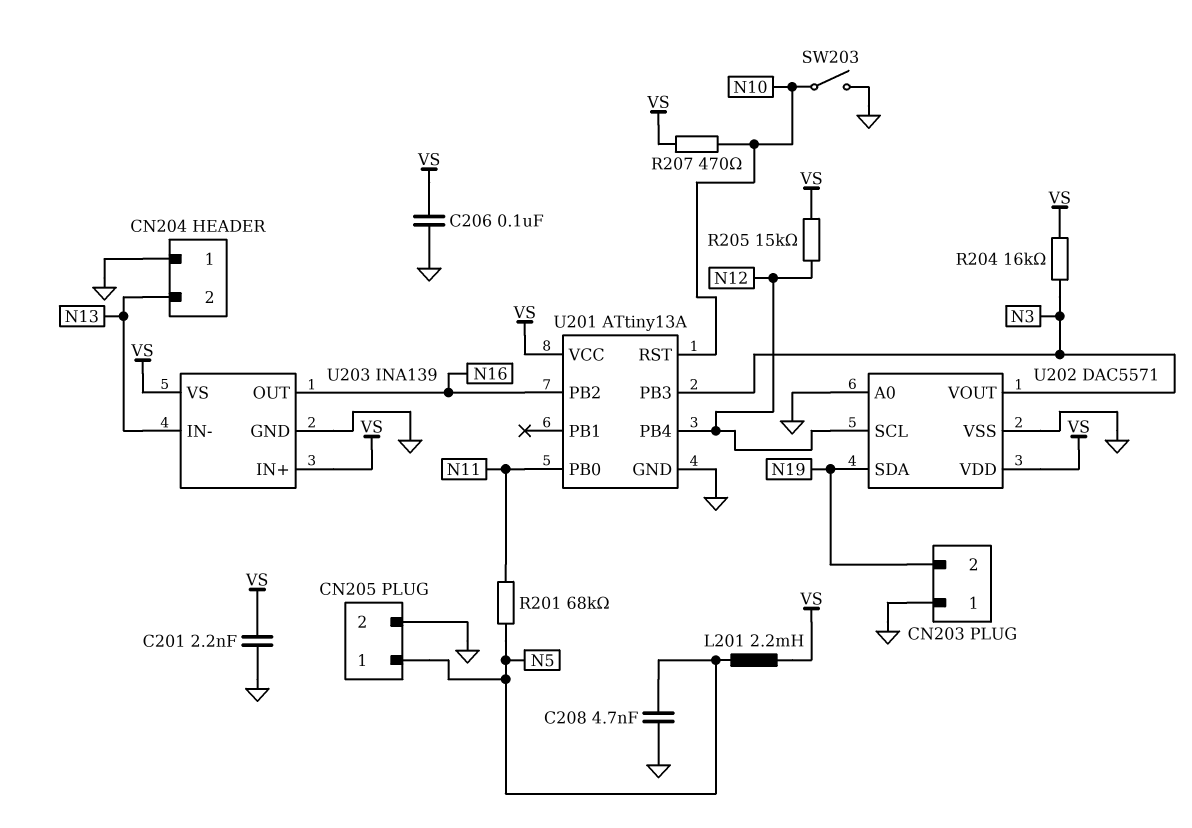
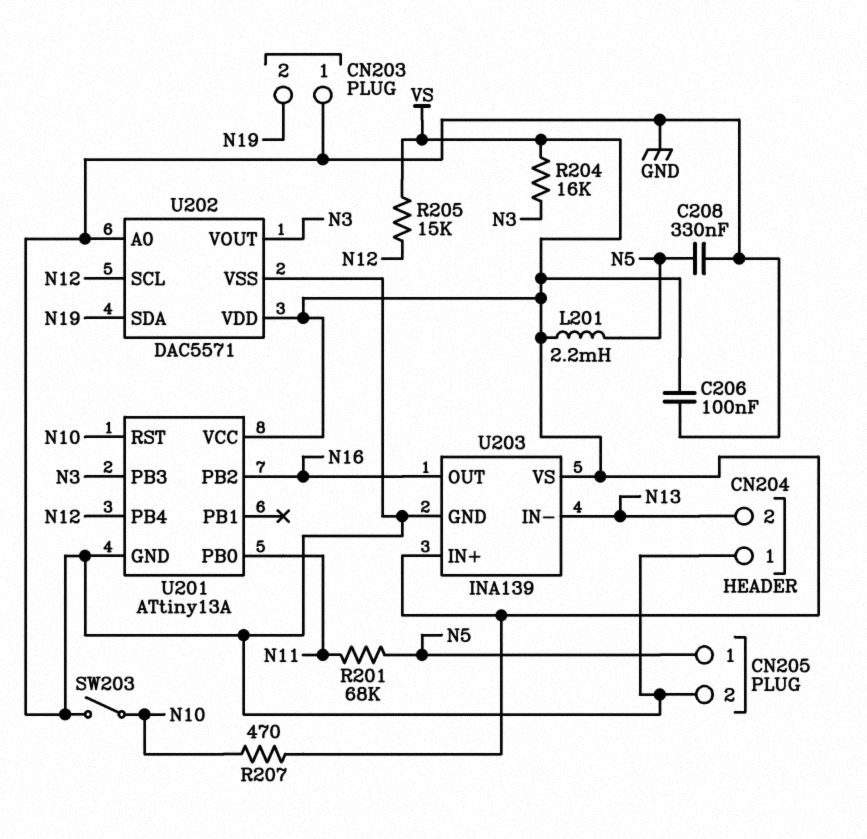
C201: 2.2nF (GND, VS) -> none
C208: 4.7nF (GND, N5) -> 330nF (GND, N5)

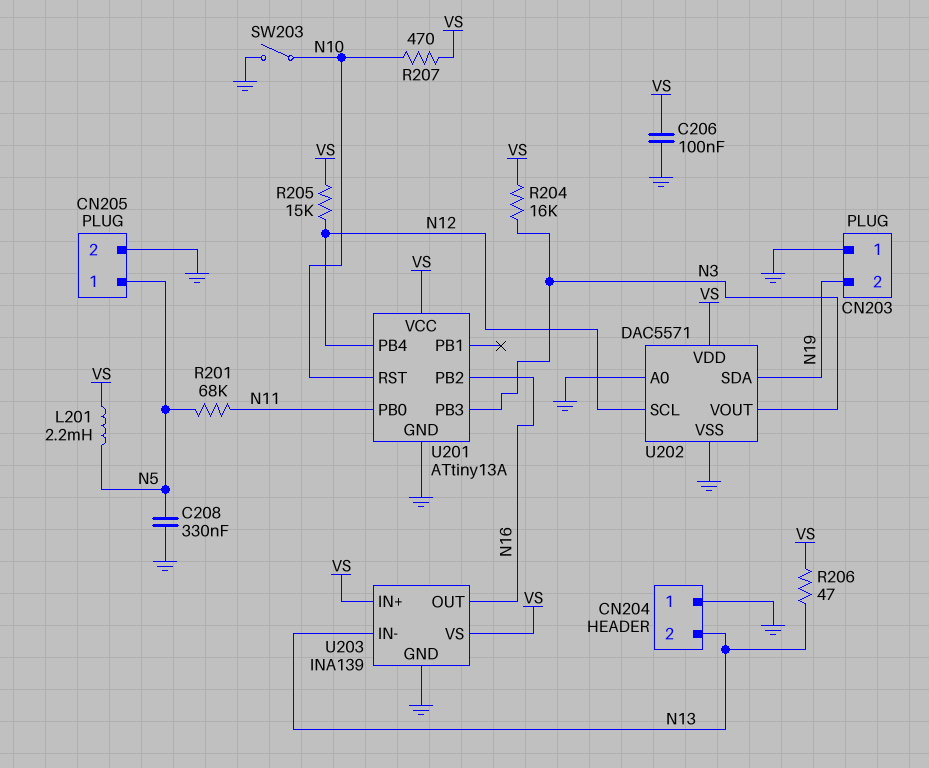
R206: none -> 47 (N13, VS)

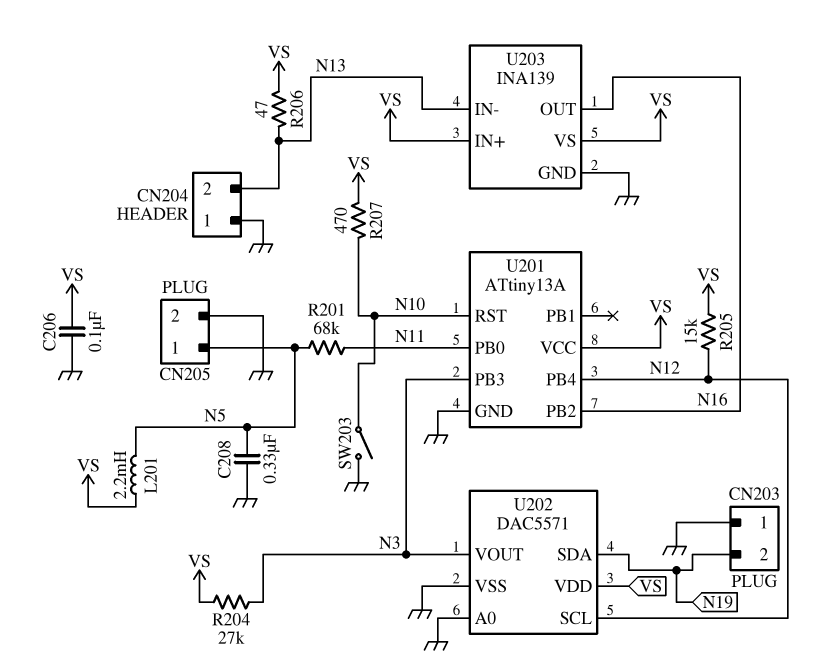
R204: 16k (N3, VS) -> 27k (N3, VS)

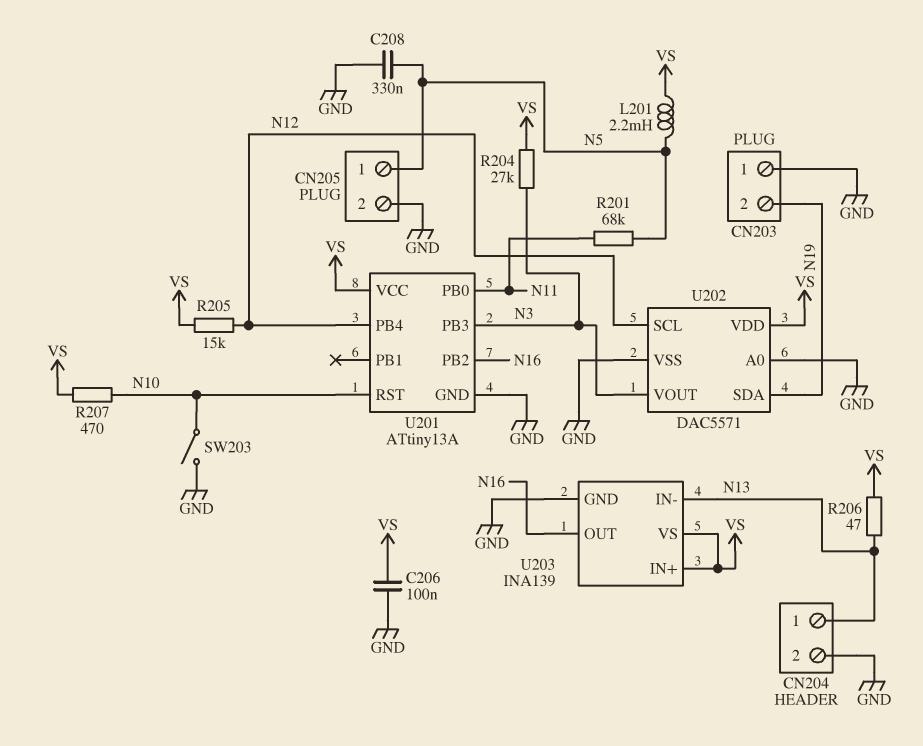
CN204 pin 1: GND -> N13
CN204 pin 2: N13 -> GND

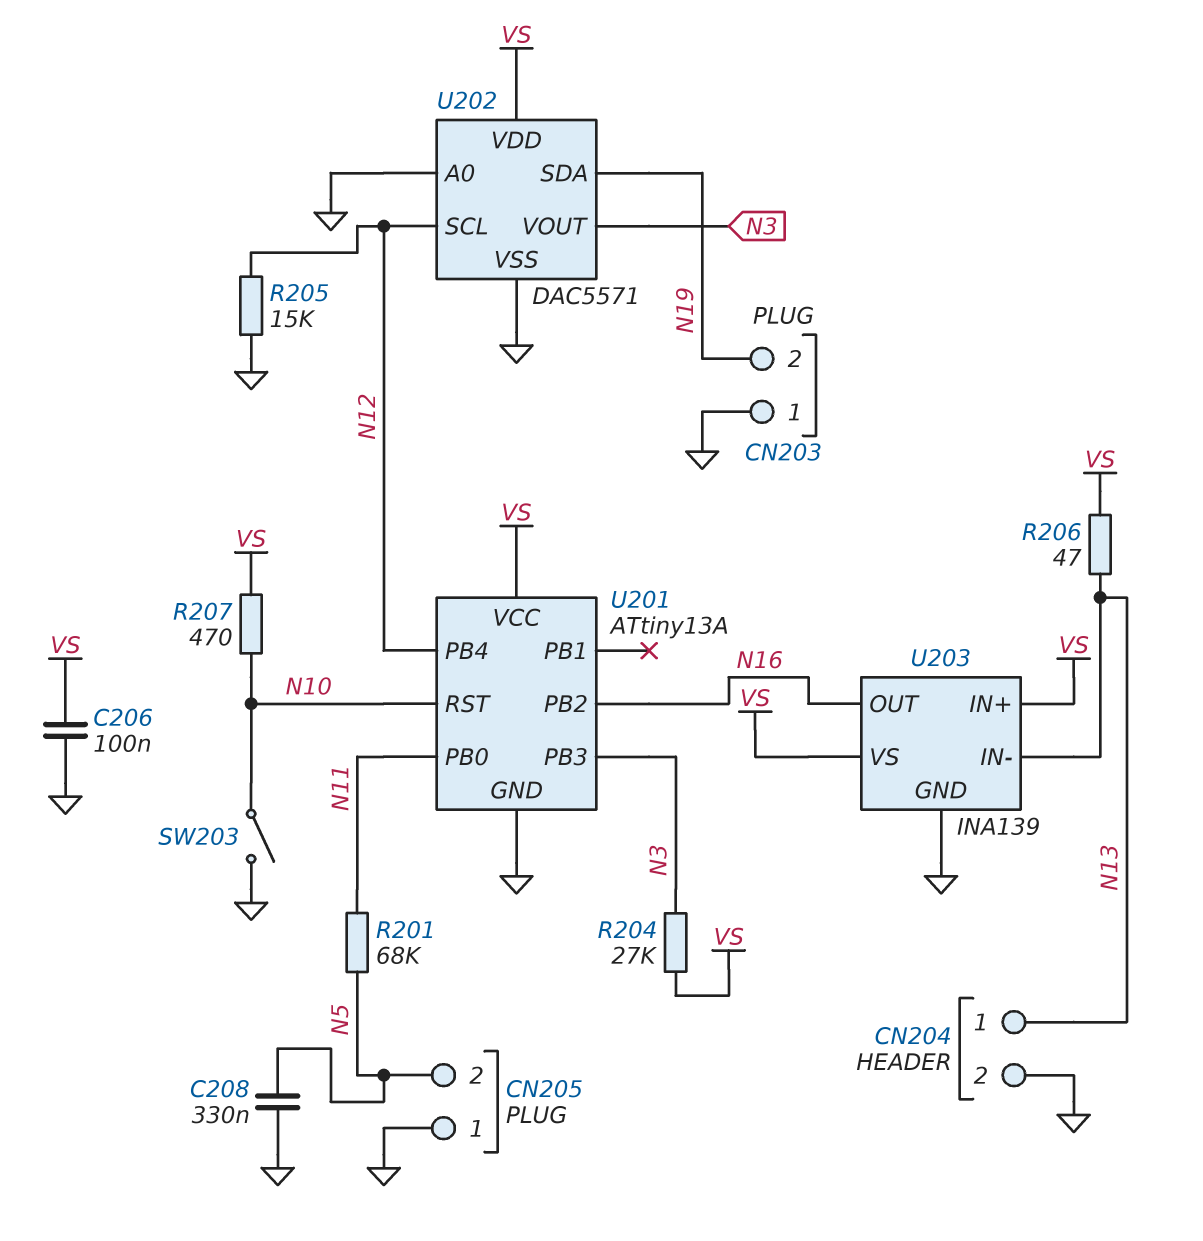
CN205 pin 1: N5 -> GND
CN205 pin 2: GND -> N5
L201: 2.2mH (N5, VS) -> none
R205: 15k (N12, VS) -> 15k (GND, N12)

